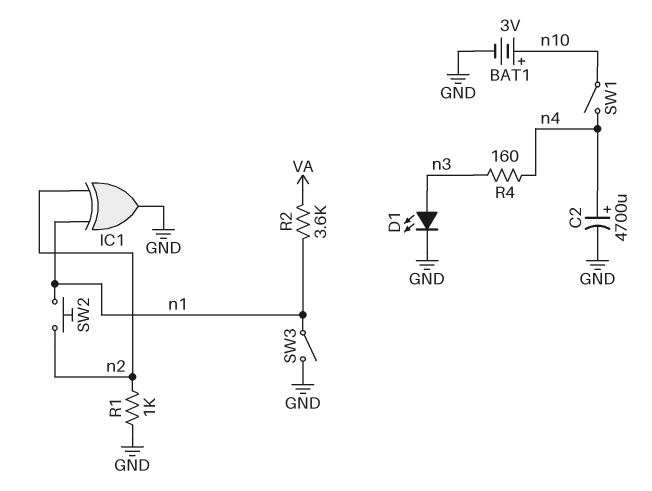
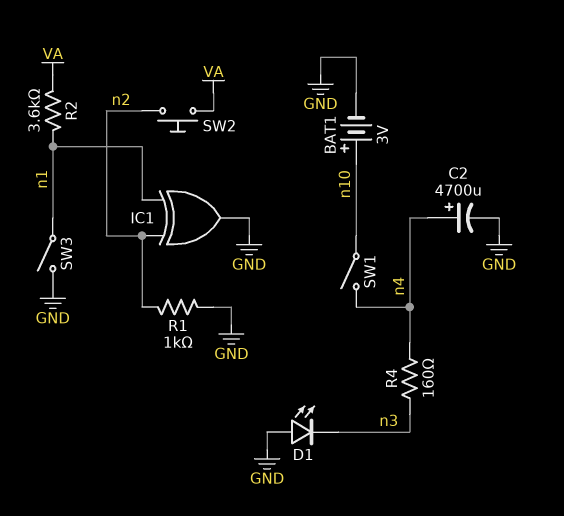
D1: LED (A n3, K GND) -> LED (A GND, K n3)
SW2: button (n1, n2) -> button (VA, n2)

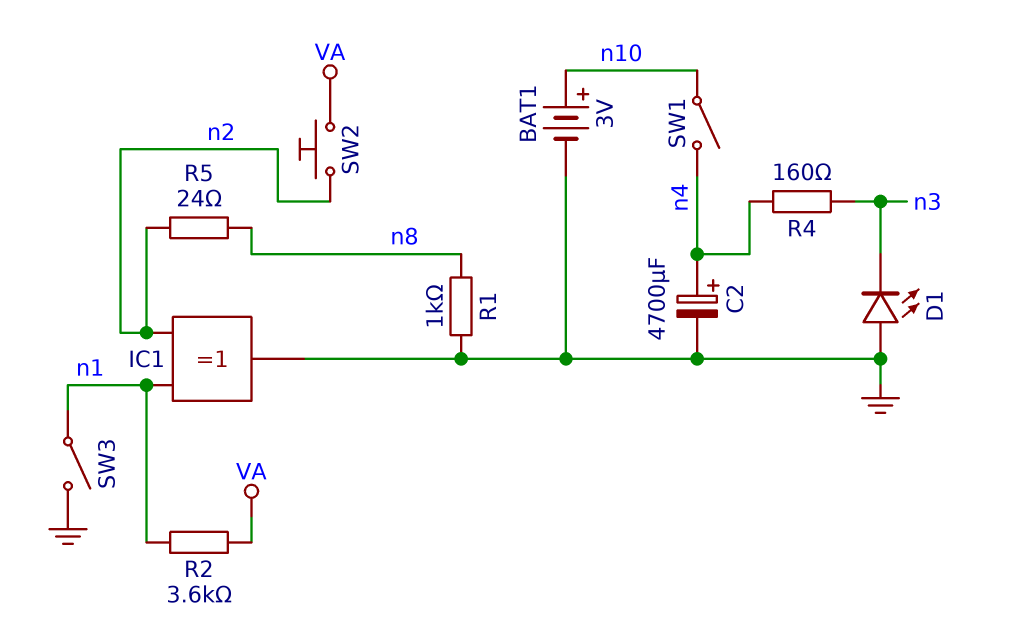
R1: 1k (GND, n2) -> 1k (GND, n8)
R5: none -> 24 (n2, n8)

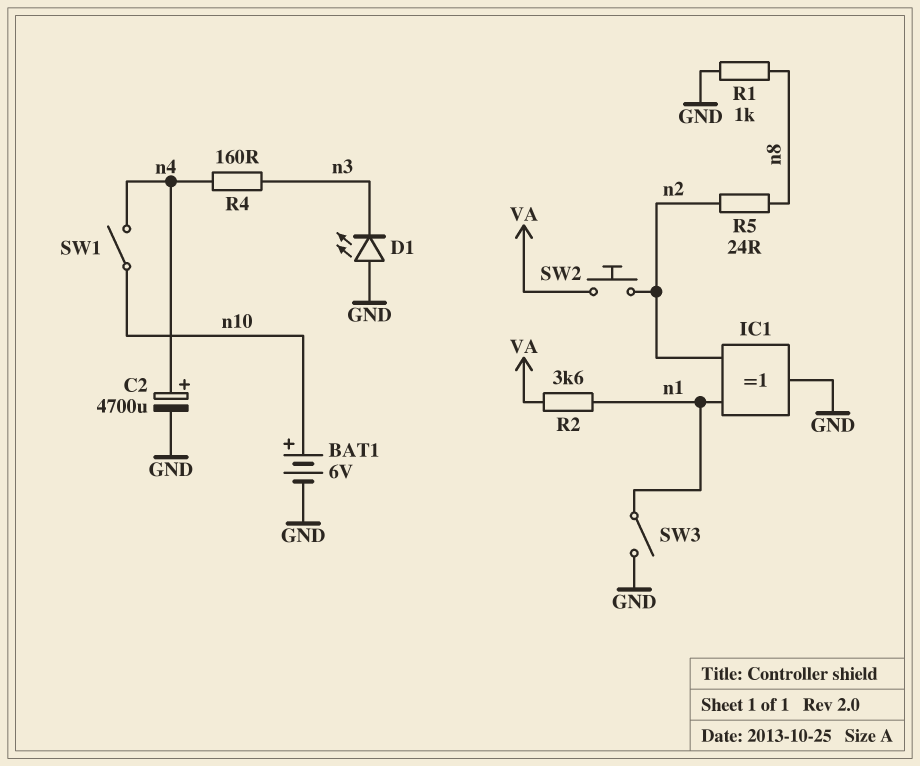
BAT1: 3V (plus n10, minus GND) -> 6V (plus n10, minus GND)

